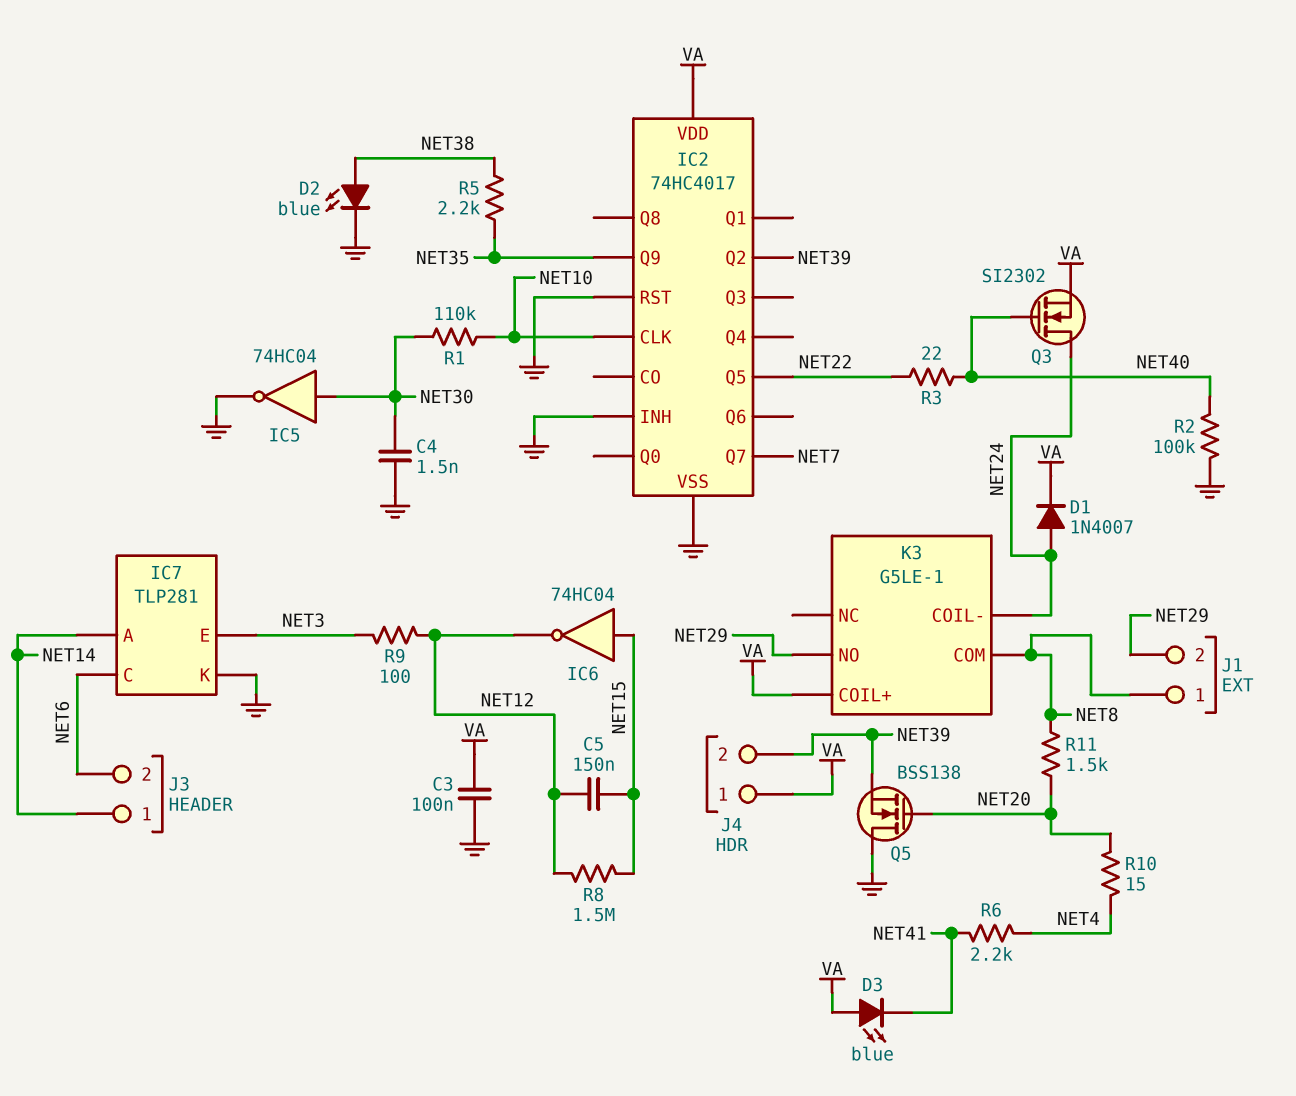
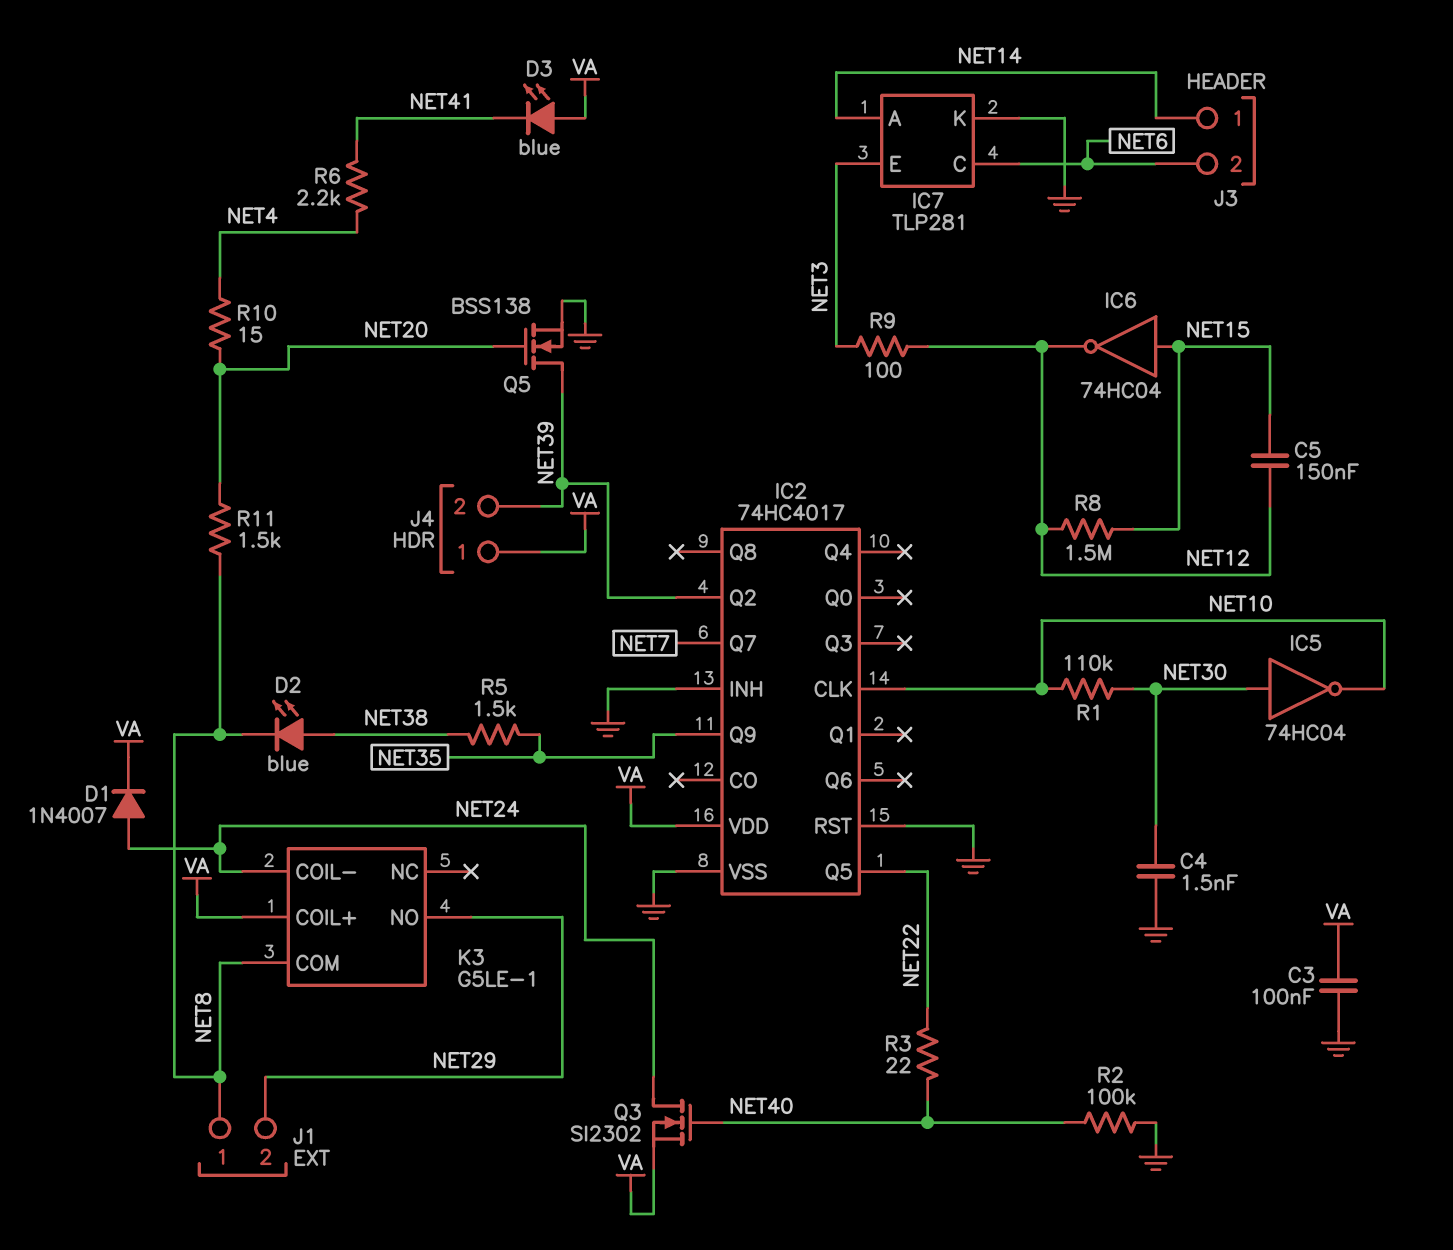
D2: LED blue (A NET38, K GND) -> LED blue (A NET38, K NET8)
IC5: NOT 74HC04 (in NET30, out GND) -> NOT 74HC04 (in NET30, out NET10)
Q5: NMOS BSS138 (G NET20, D GND, S NET39) -> NMOS BSS138 (G NET20, D NET39, S GND)
R5: 2.2k (NET35, NET38) -> 1.5k (NET35, NET38)

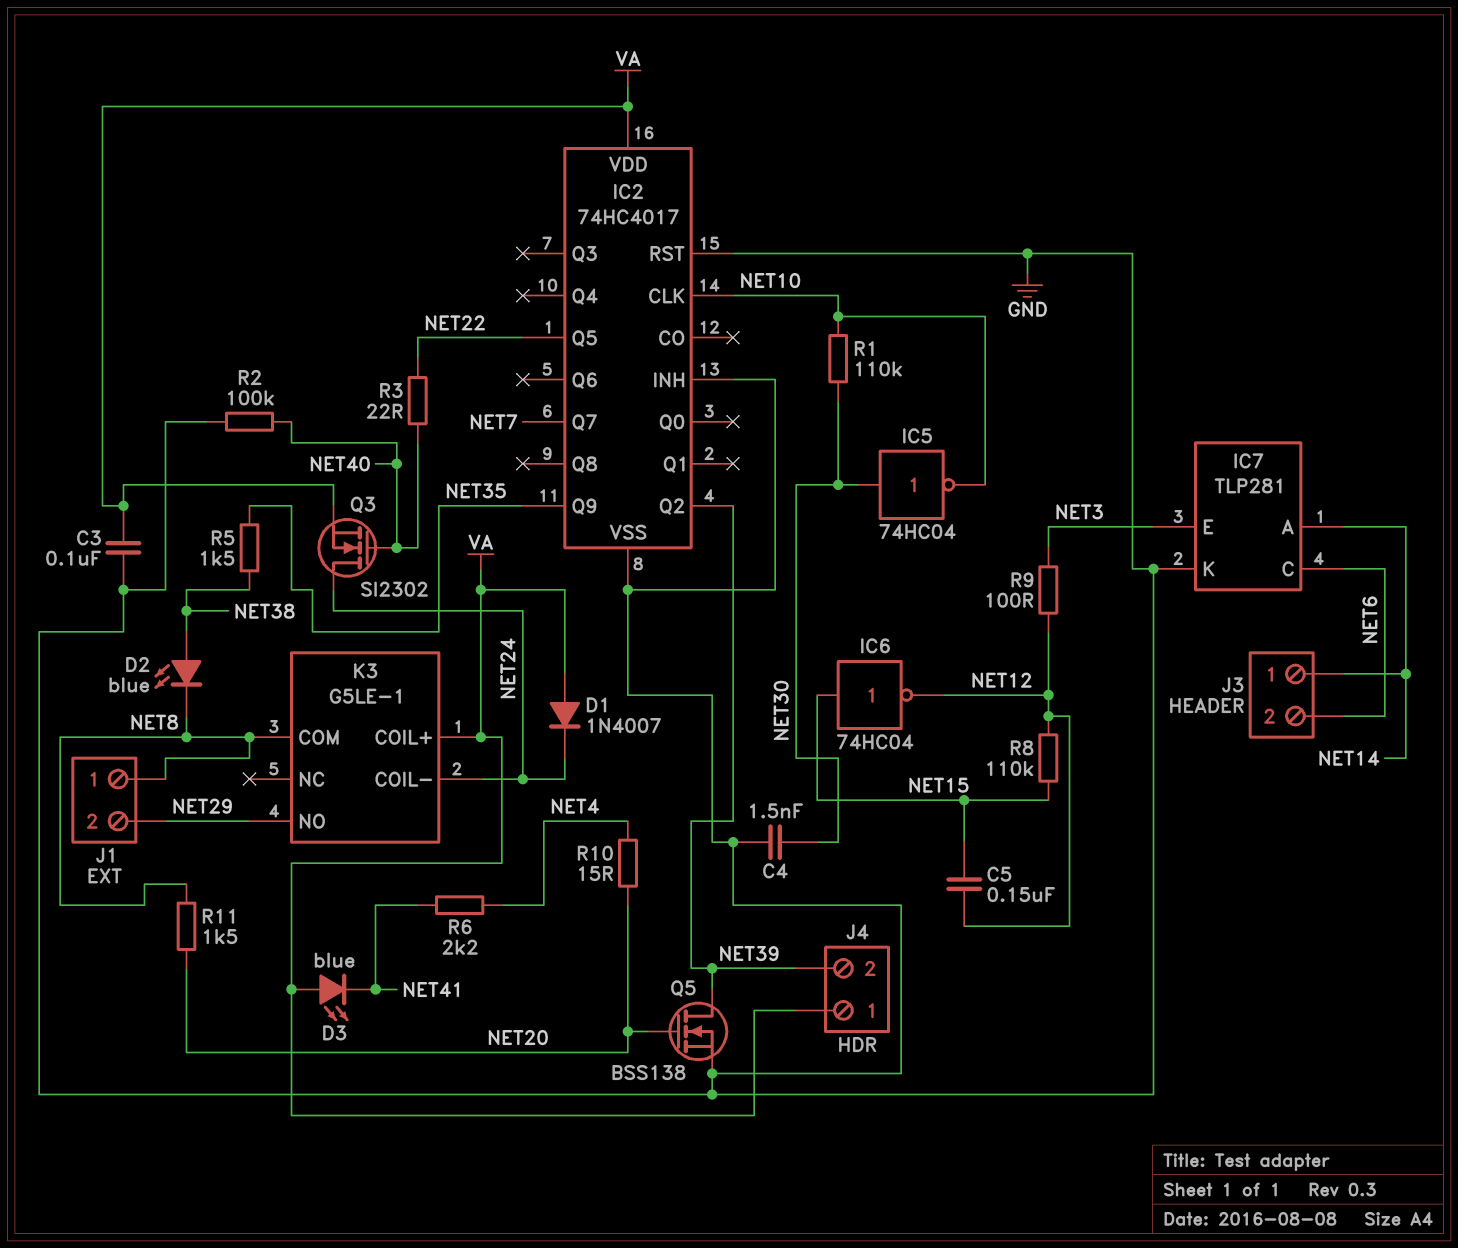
D1: diode 1N4007 (A NET24, K VA) -> diode 1N4007 (A VA, K NET24)
R8: 1.5M (NET12, NET15) -> 110k (NET12, NET15)

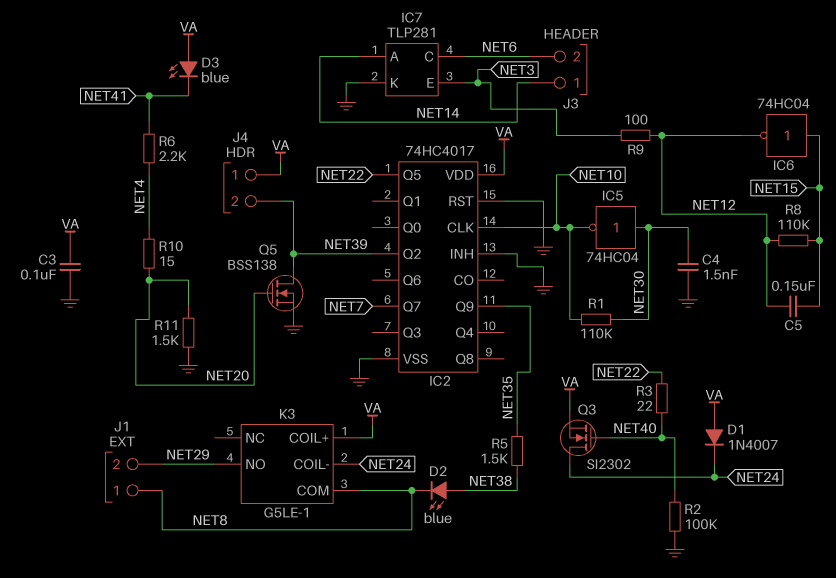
R11: 1.5k (NET8, NET20) -> 1.5k (GND, NET20)

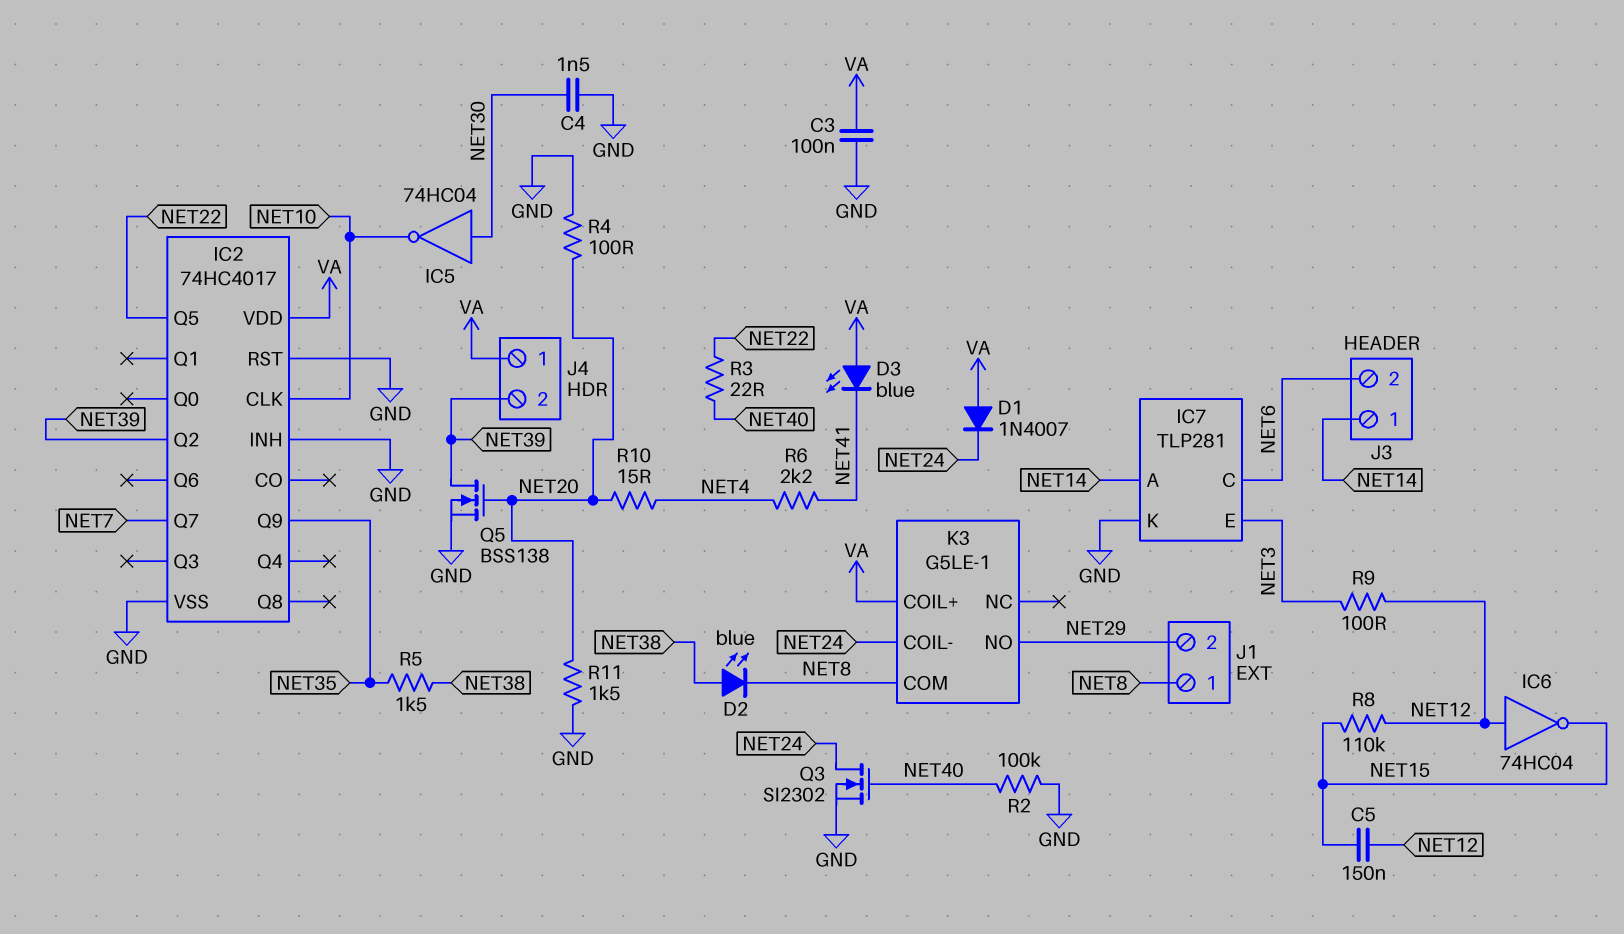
IC6: NOT 74HC04 (in NET15, out NET12) -> NOT 74HC04 (in NET12, out NET15)
Q3: NMOS SI2302 (G NET40, D NET24, S VA) -> NMOS SI2302 (G NET40, D NET24, S GND)
R1: 110k (NET10, NET30) -> none
R4: none -> 100 (GND, NET20)

